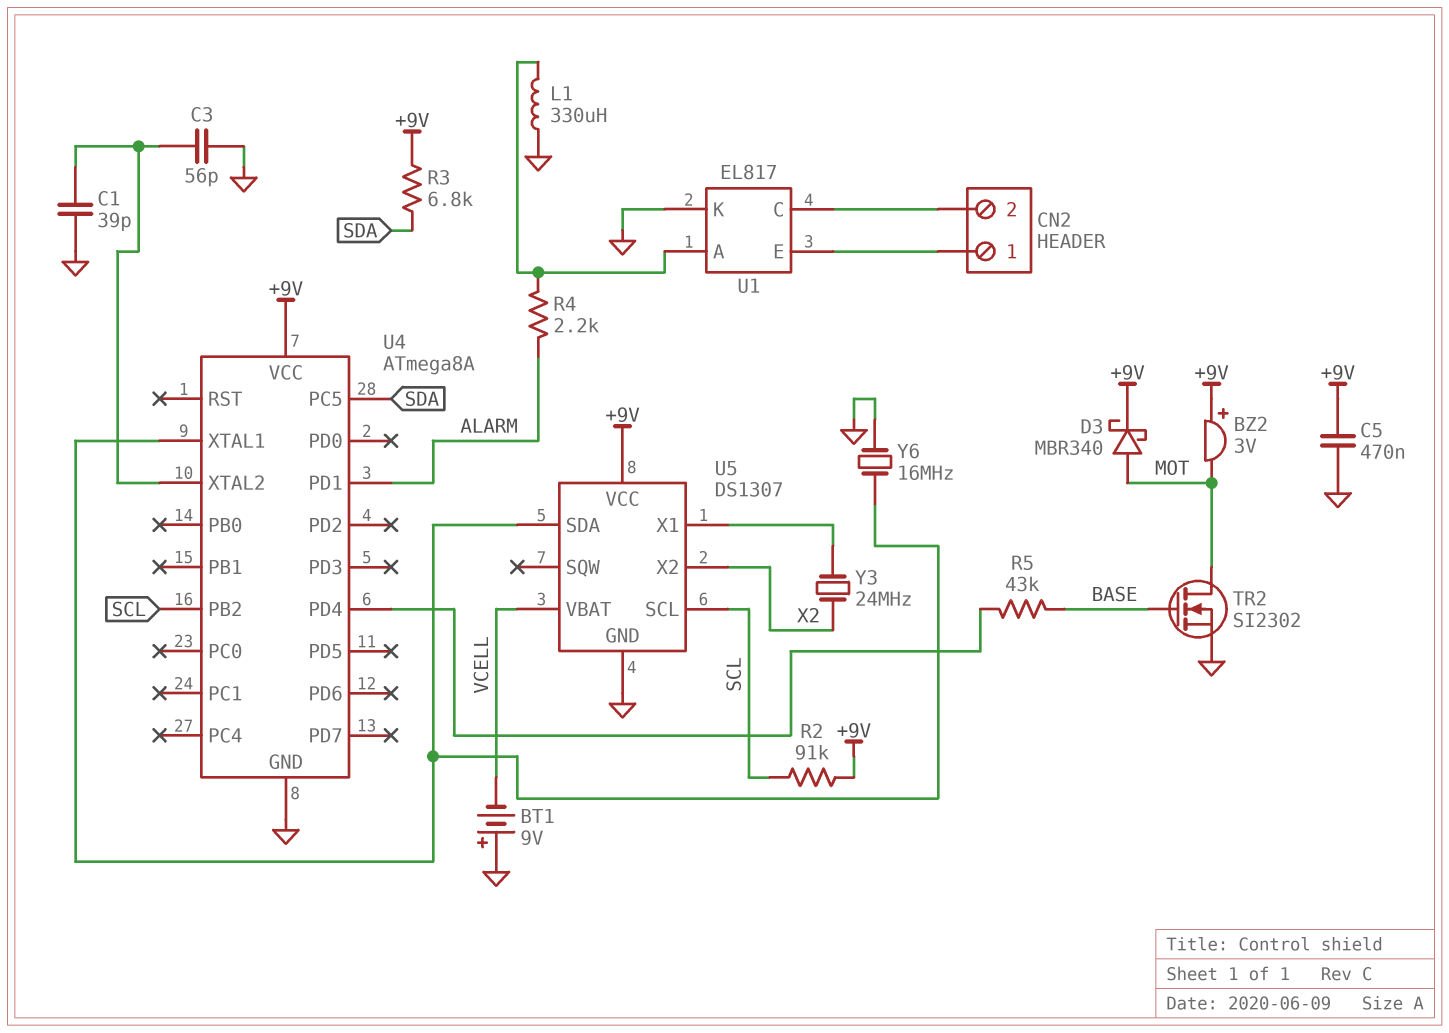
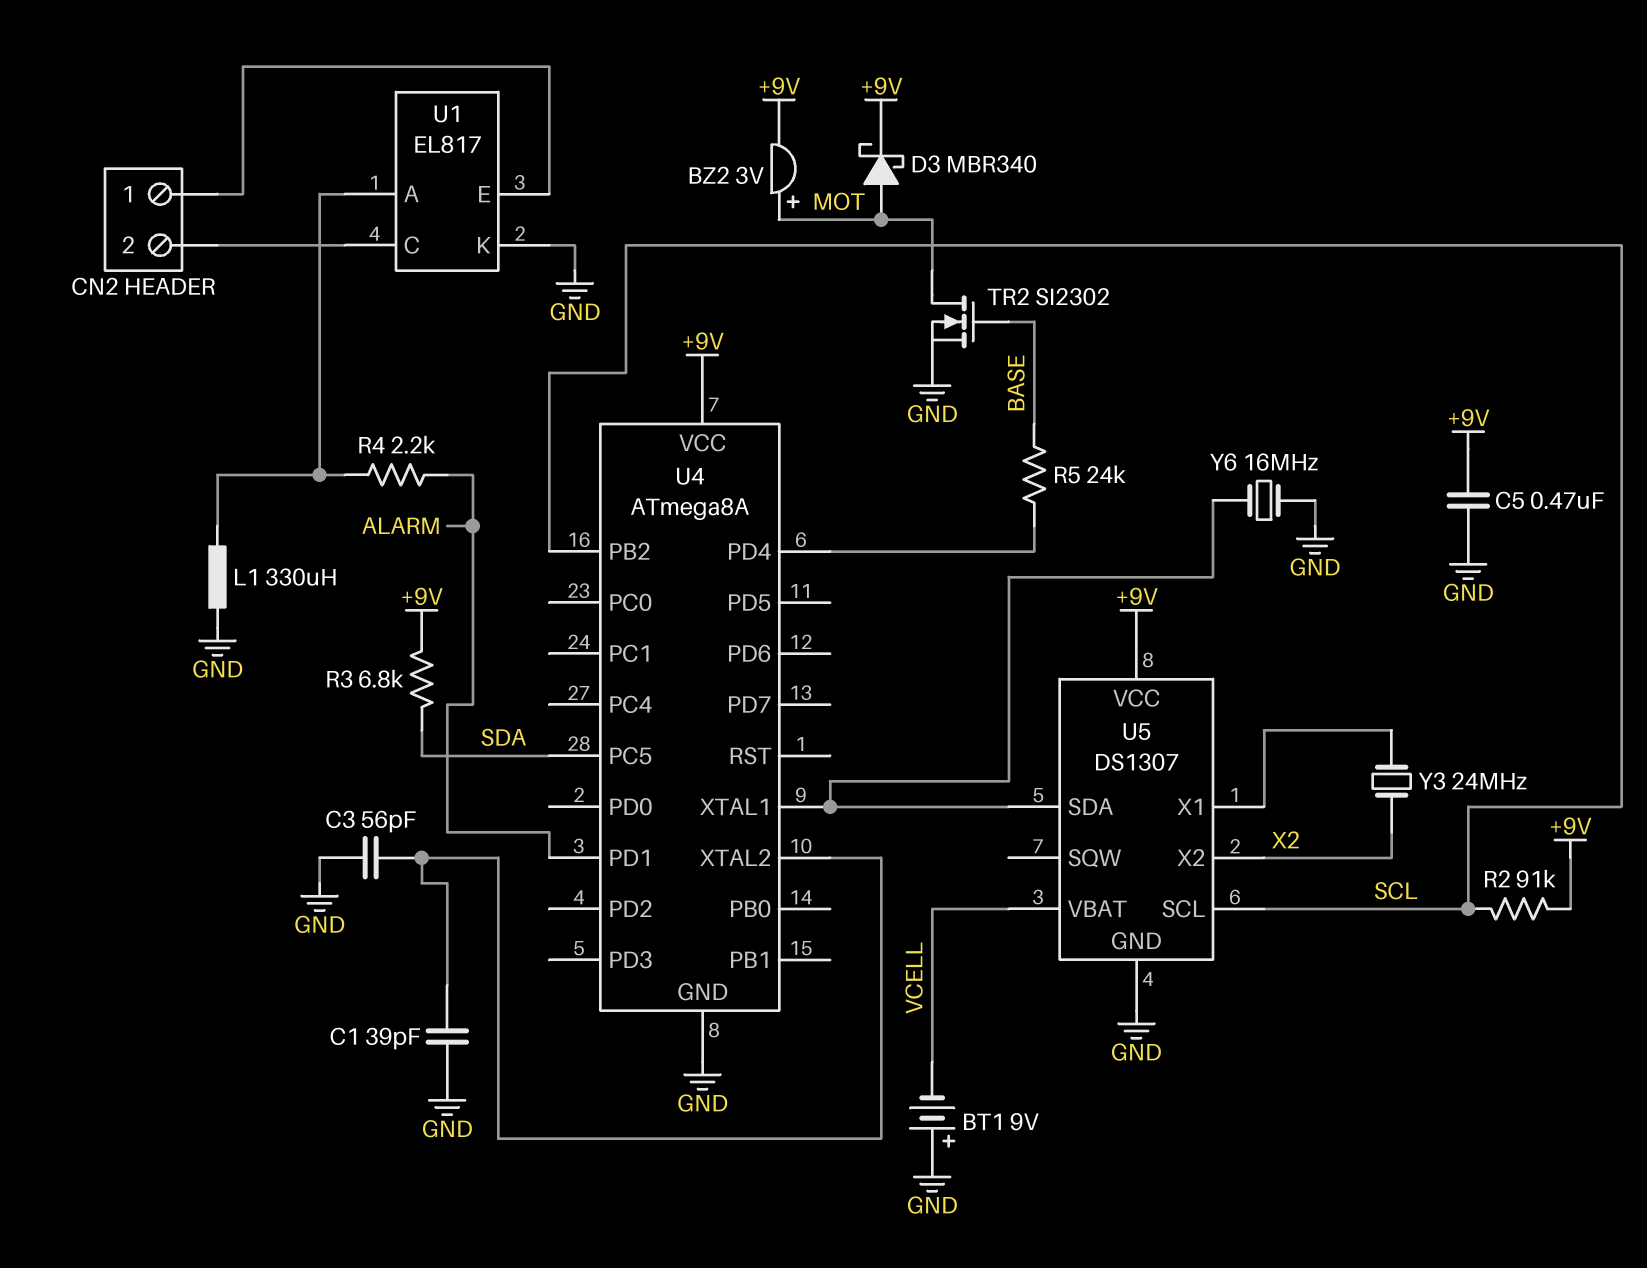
BZ2: buzzer 3V (plus +9V, minus MOT) -> buzzer 3V (plus MOT, minus +9V)
R5: 43k (BASE, U4/PD4) -> 24k (BASE, U4/PD4)

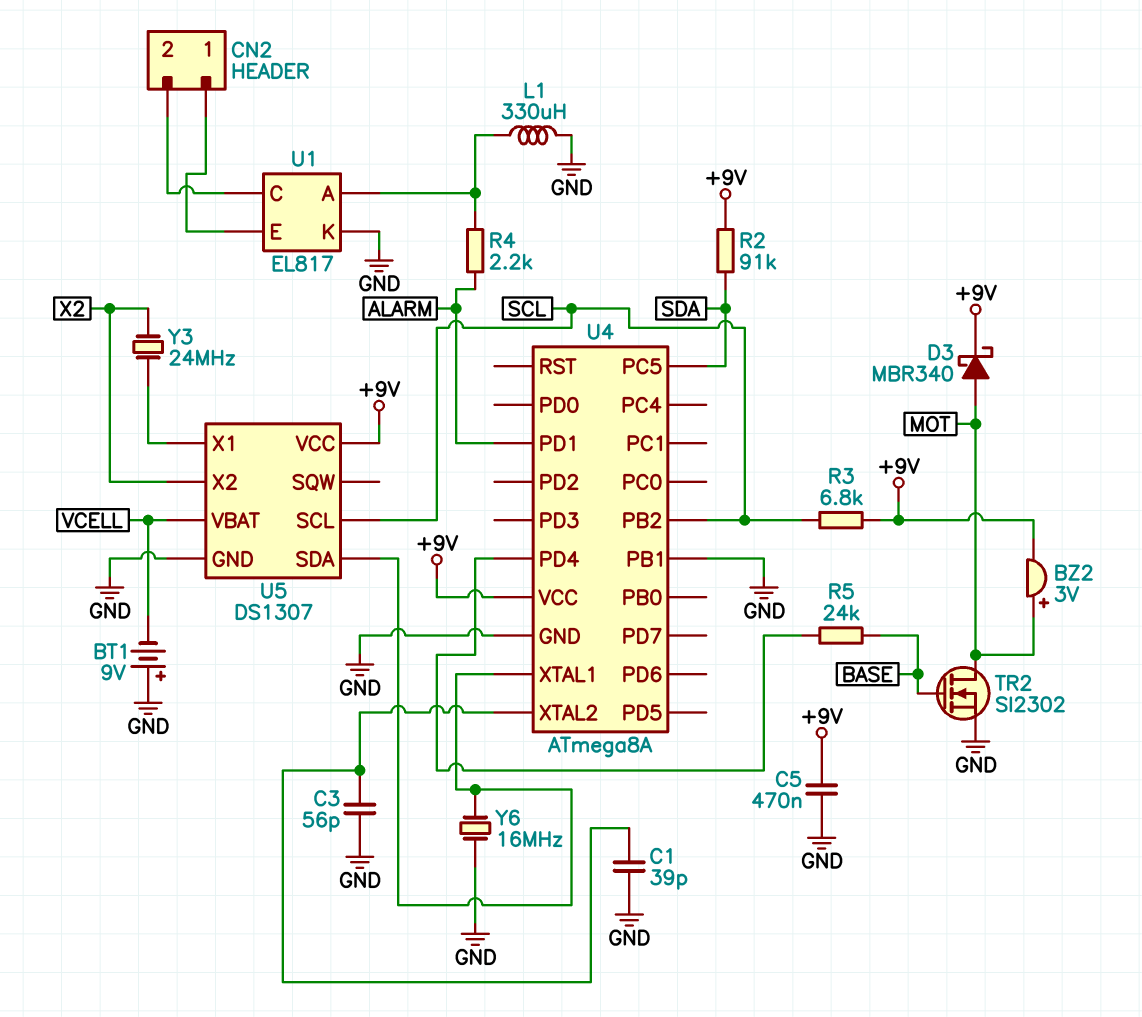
R2: 91k (+9V, SCL) -> 91k (+9V, SDA)
R3: 6.8k (+9V, SDA) -> 6.8k (+9V, SCL)
U4 pin PB1: none -> GND

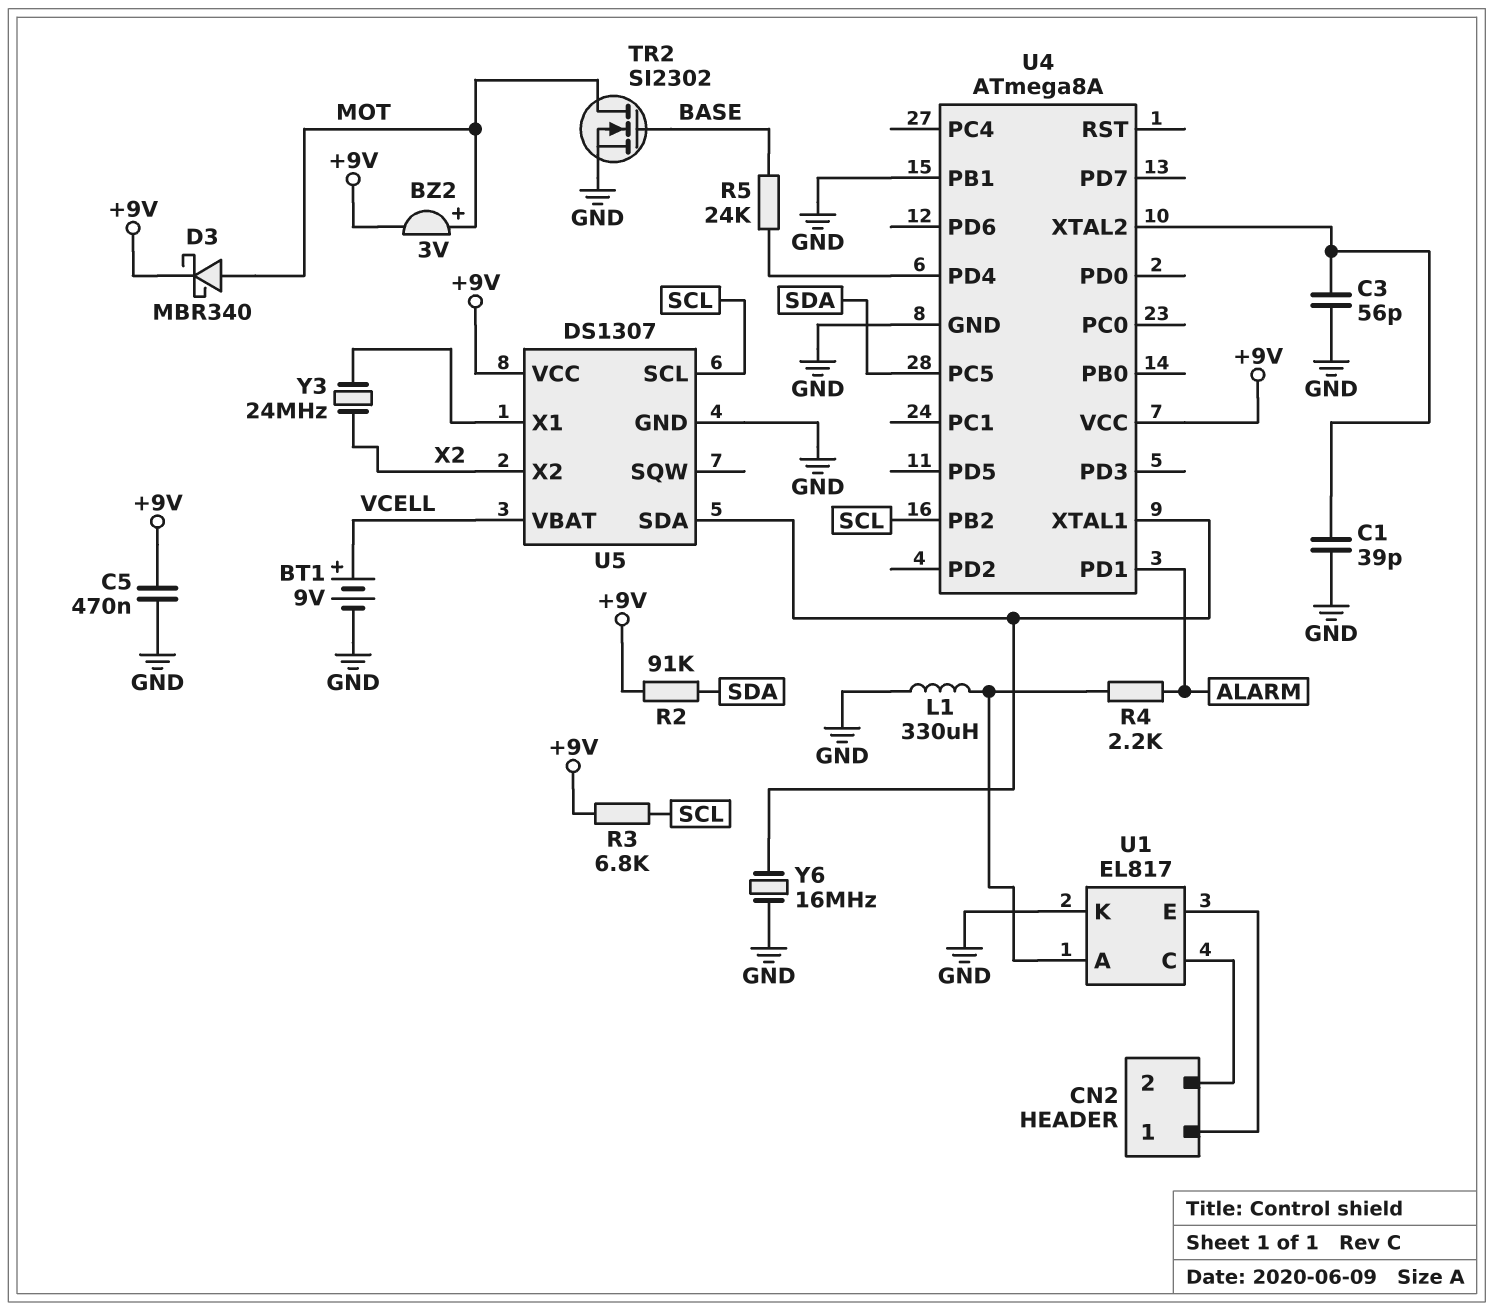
BT1: 9V (plus GND, minus VCELL) -> 9V (plus VCELL, minus GND)

